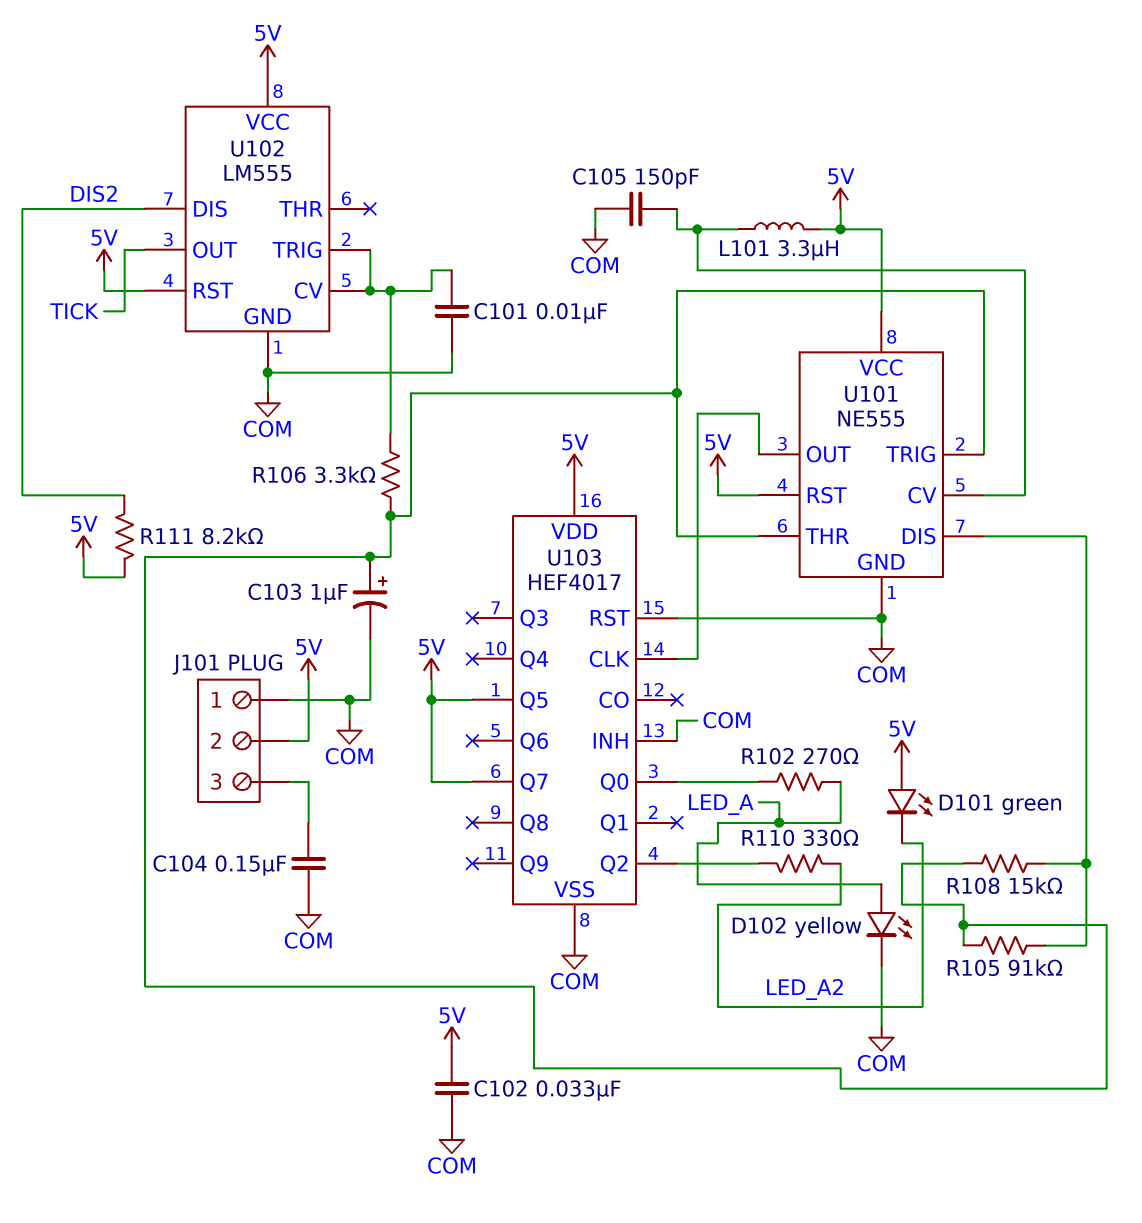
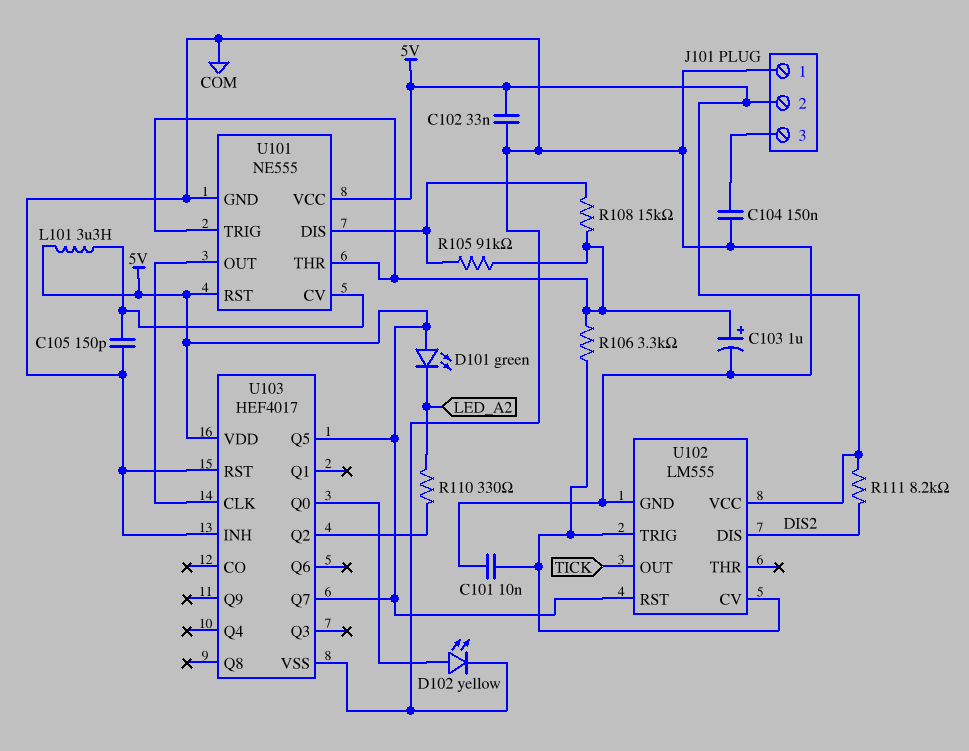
D102: LED yellow (A LED_A, K COM) -> LED yellow (A U103/Q0, K COM)
R102: 270 (LED_A, U103/Q0) -> none

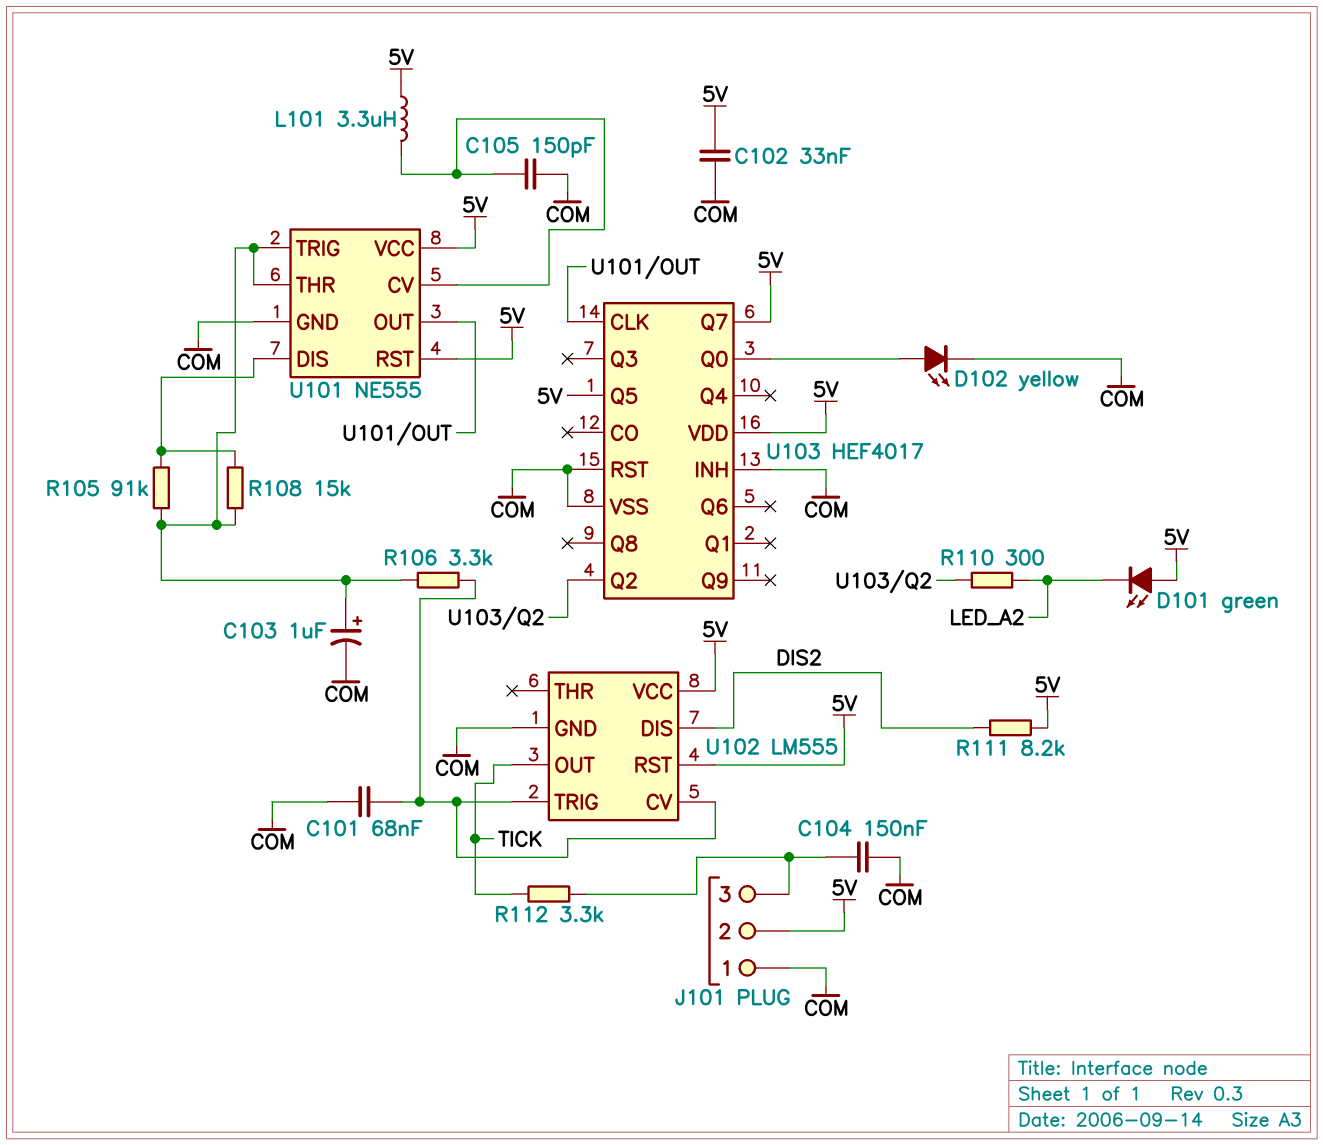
C101: 10nF (COM, U102/CV) -> 68nF (COM, U102/CV)
R110: 330 (LED_A2, U103/Q2) -> 300 (LED_A2, U103/Q2)
R112: none -> 3.3k (J101/3, TICK)

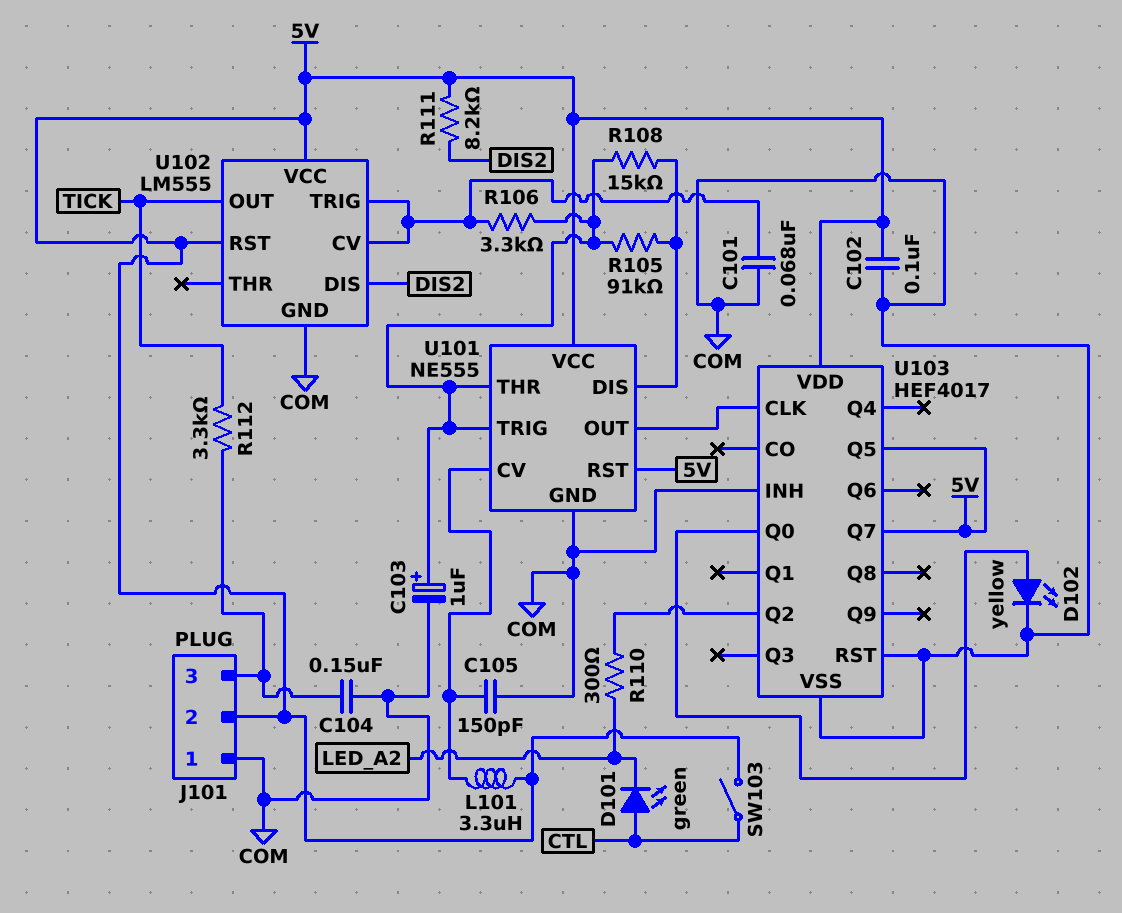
C102: 33nF (5V, COM) -> 100nF (5V, COM)
D101: LED green (A 5V, K LED_A2) -> LED green (A CTL, K LED_A2)
SW103: none -> switch (5V, CTL)

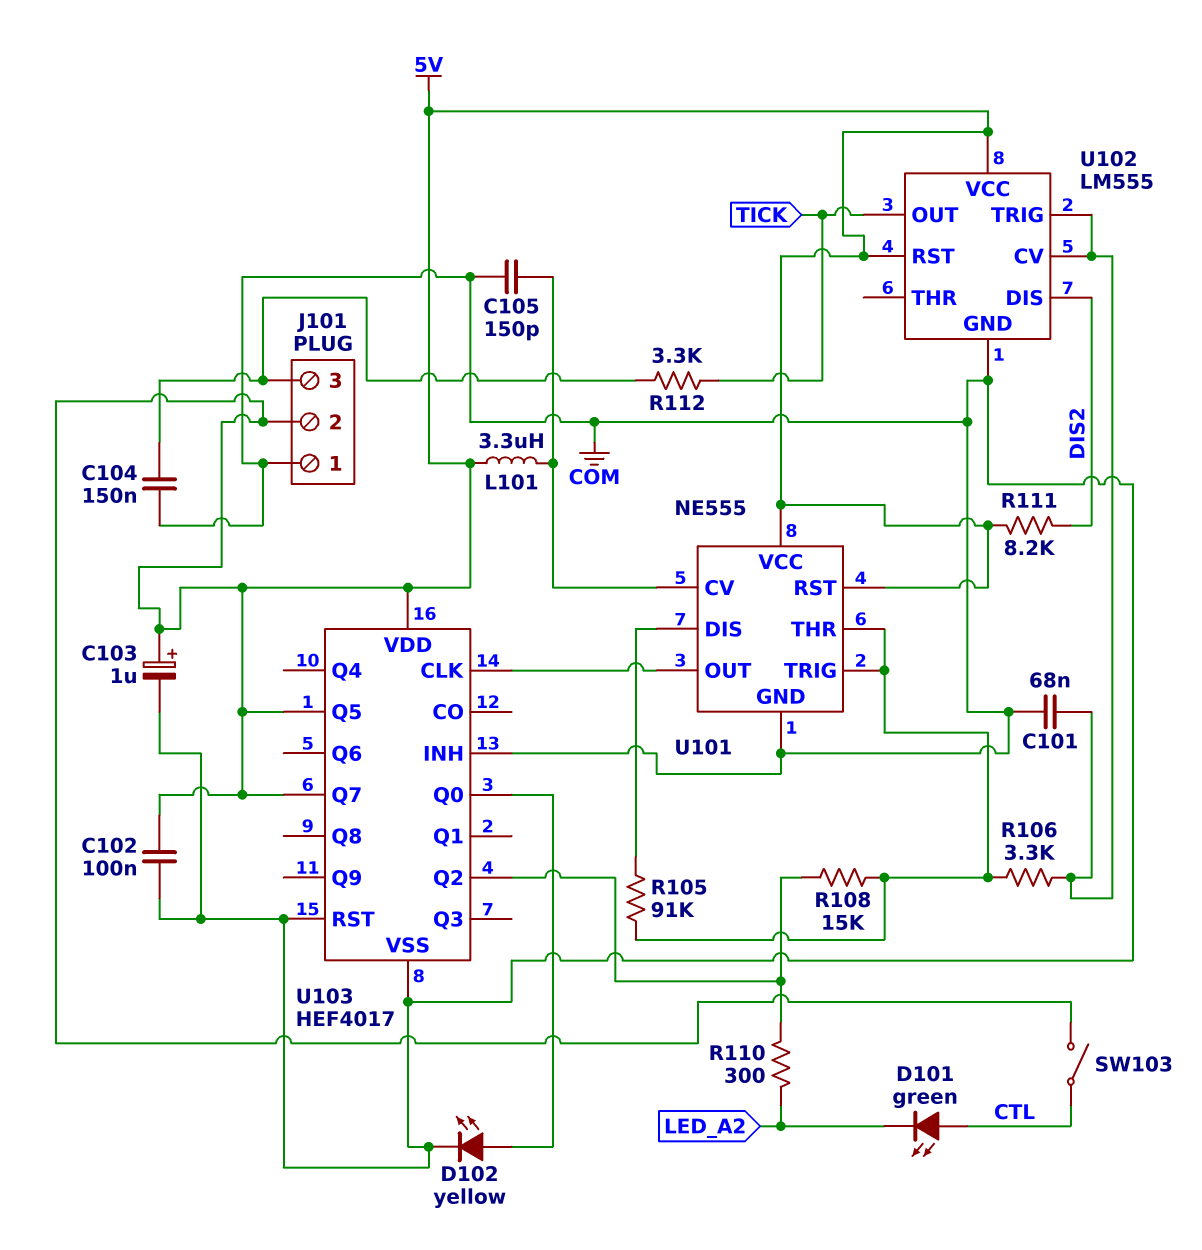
C103: 1uF (plus U101/THR, minus COM) -> 1uF (plus 5V, minus COM)
R108: 15k (U101/DIS, U101/THR) -> 15k (U101/THR, U103/Q2)

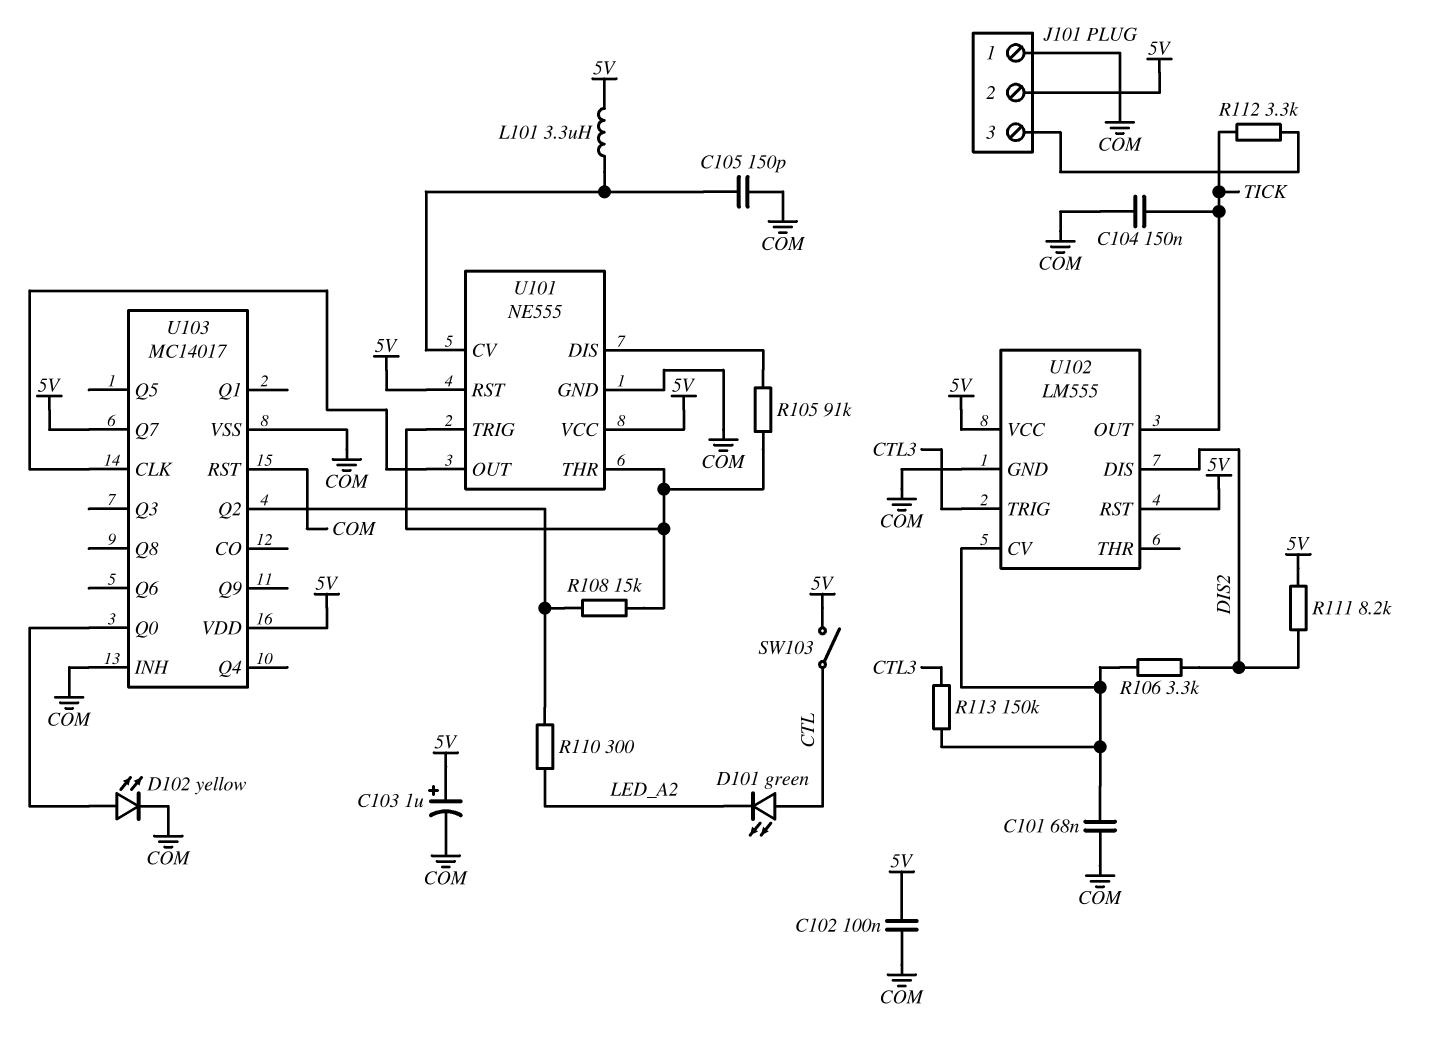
C104: 150nF (COM, J101/3) -> 150nF (COM, TICK)
R106: 3.3k (U101/THR, U102/CV) -> 3.3k (DIS2, U102/CV)
R113: none -> 150k (CTL3, U102/CV)
U102 pin TRIG: U102/CV -> CTL3
U103: HEF4017 -> MC14017
U103 pin Q5: 5V -> none

